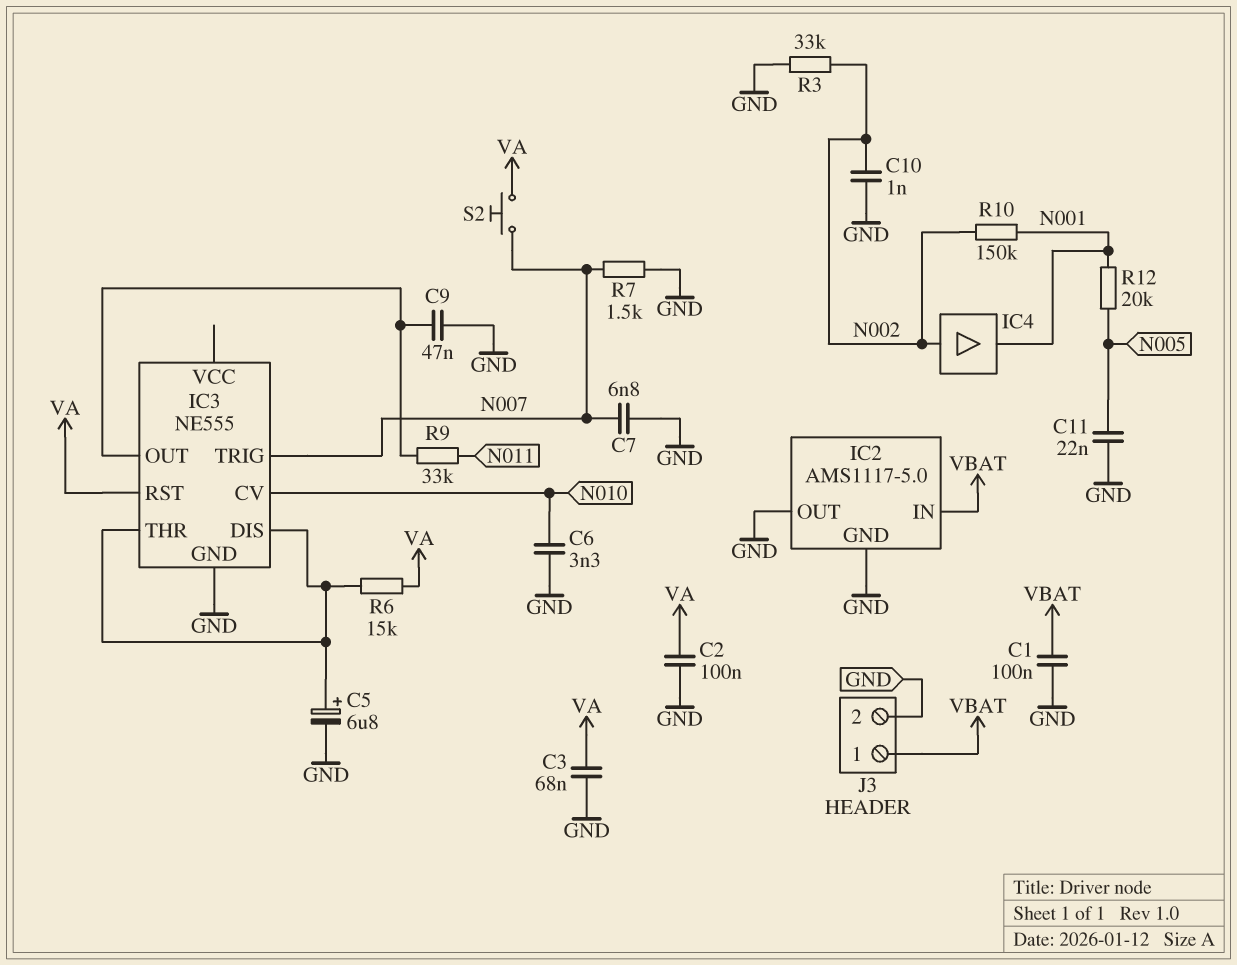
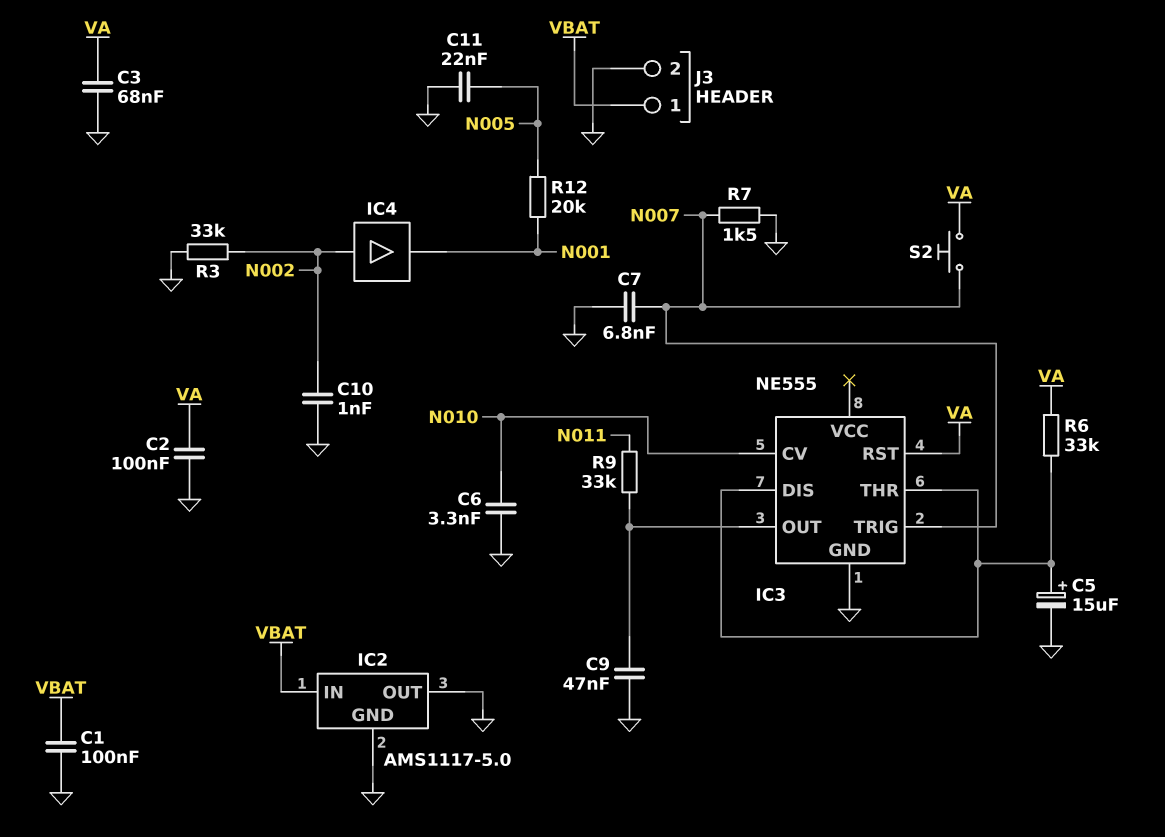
C5: 6.8uF (plus IC3/DIS, minus GND) -> 15uF (plus IC3/DIS, minus GND)
R6: 15k (IC3/DIS, VA) -> 33k (IC3/DIS, VA)
R10: 150k (N001, N002) -> none

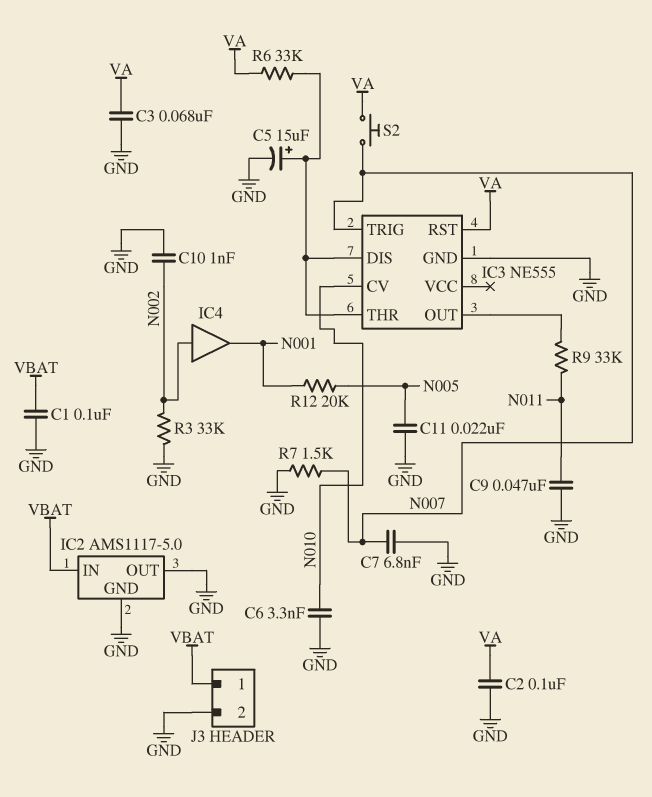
C9: 47nF (GND, IC3/OUT) -> 47nF (GND, N011)

